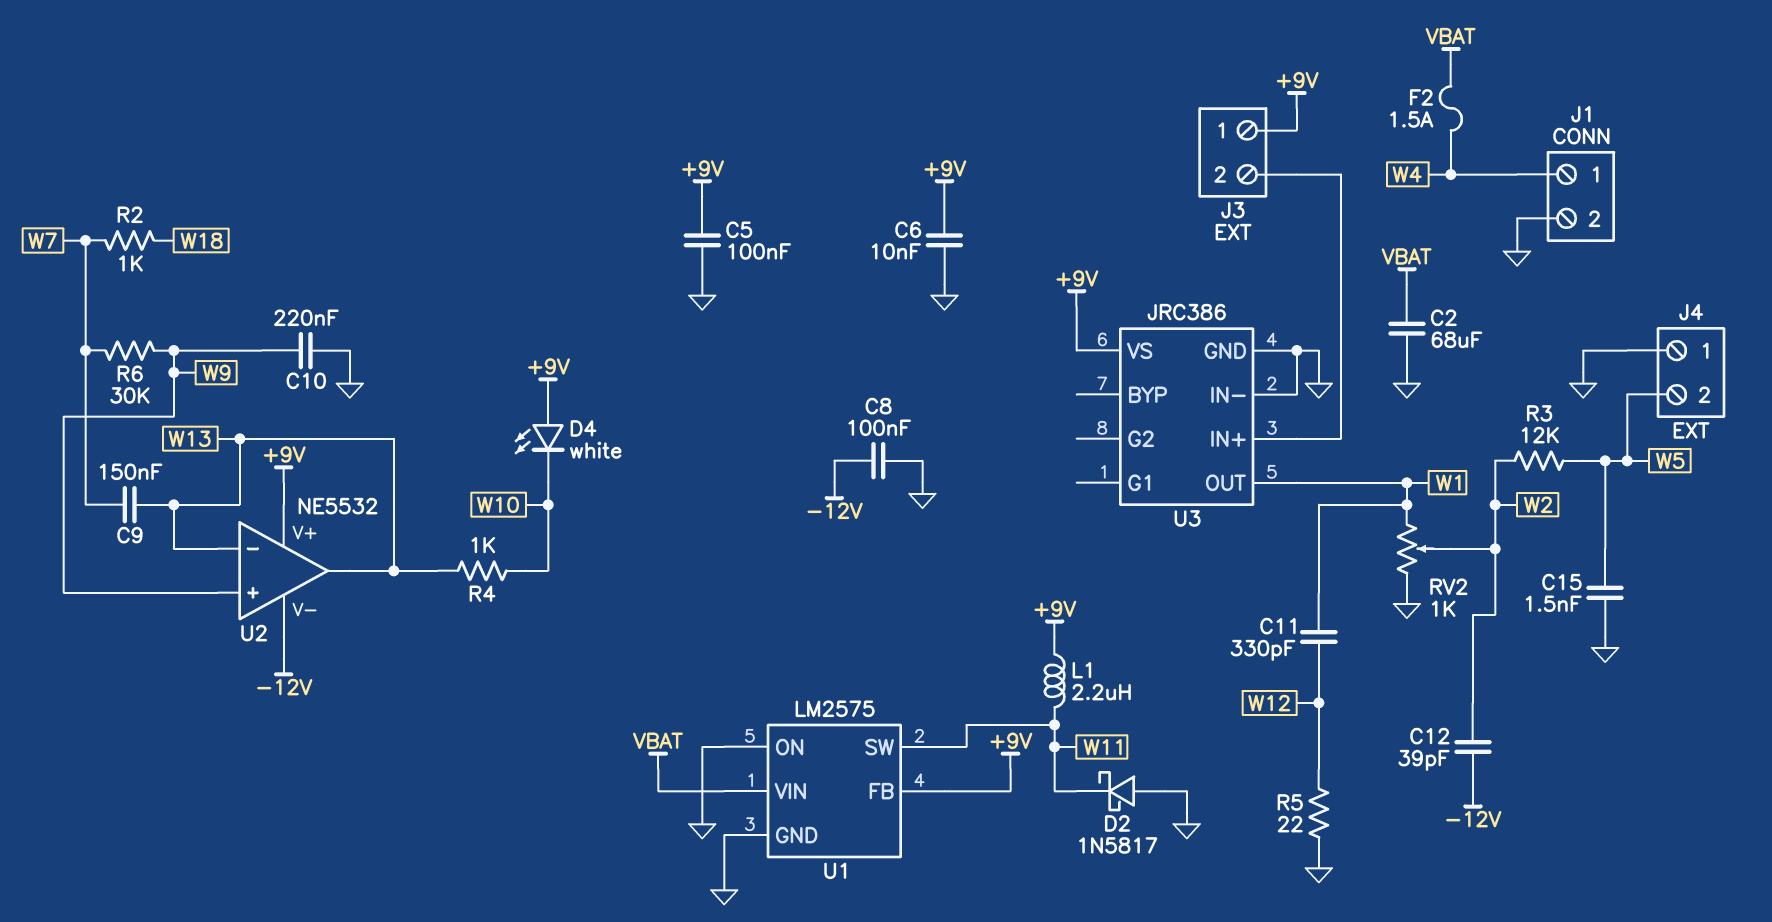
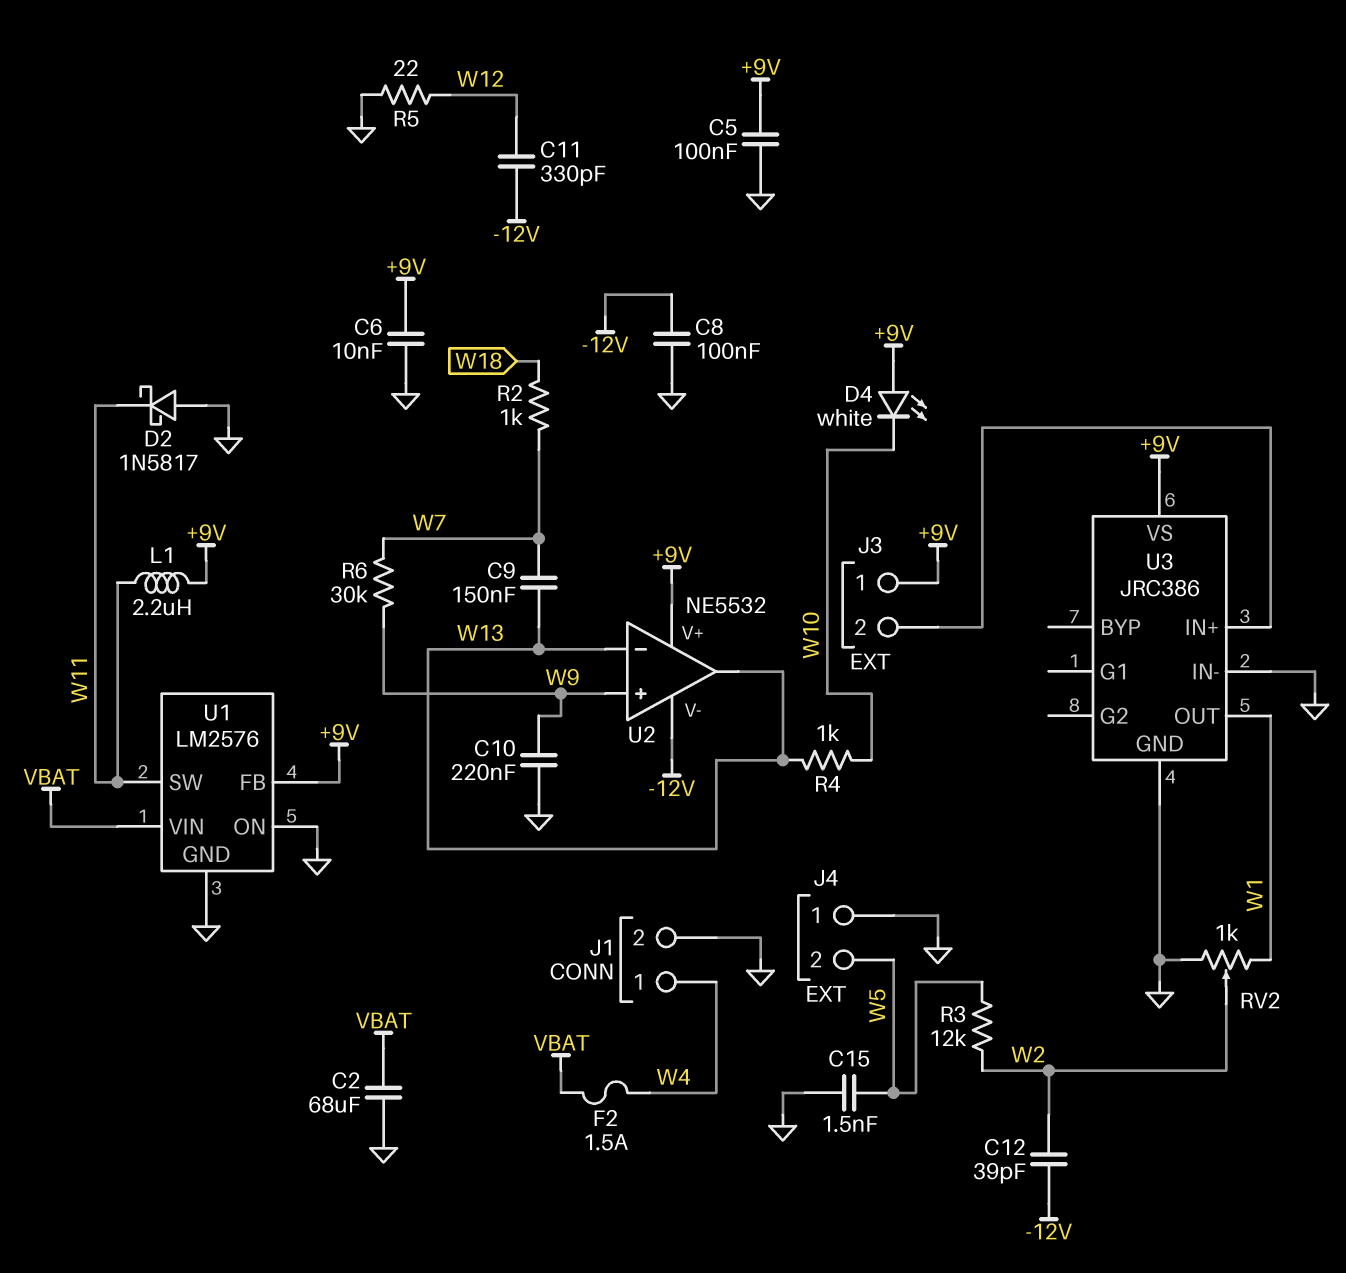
C11: 330pF (W1, W12) -> 330pF (-12V, W12)
U1: LM2575 -> LM2576

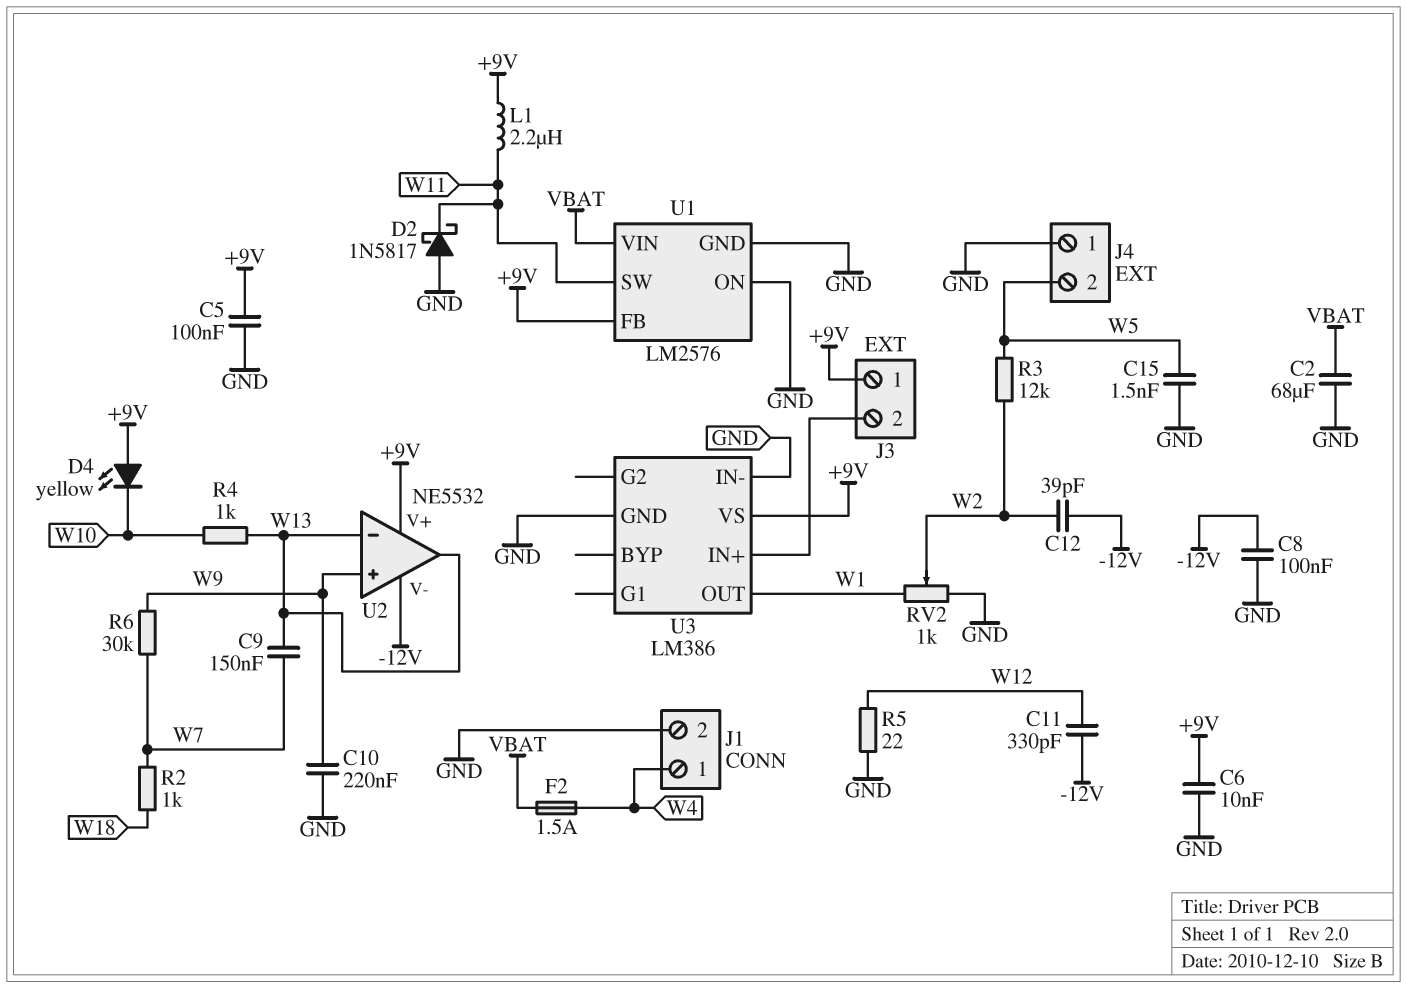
D4: LED white (A +9V, K W10) -> LED yellow (A +9V, K W10)
U3: JRC386 -> LM386

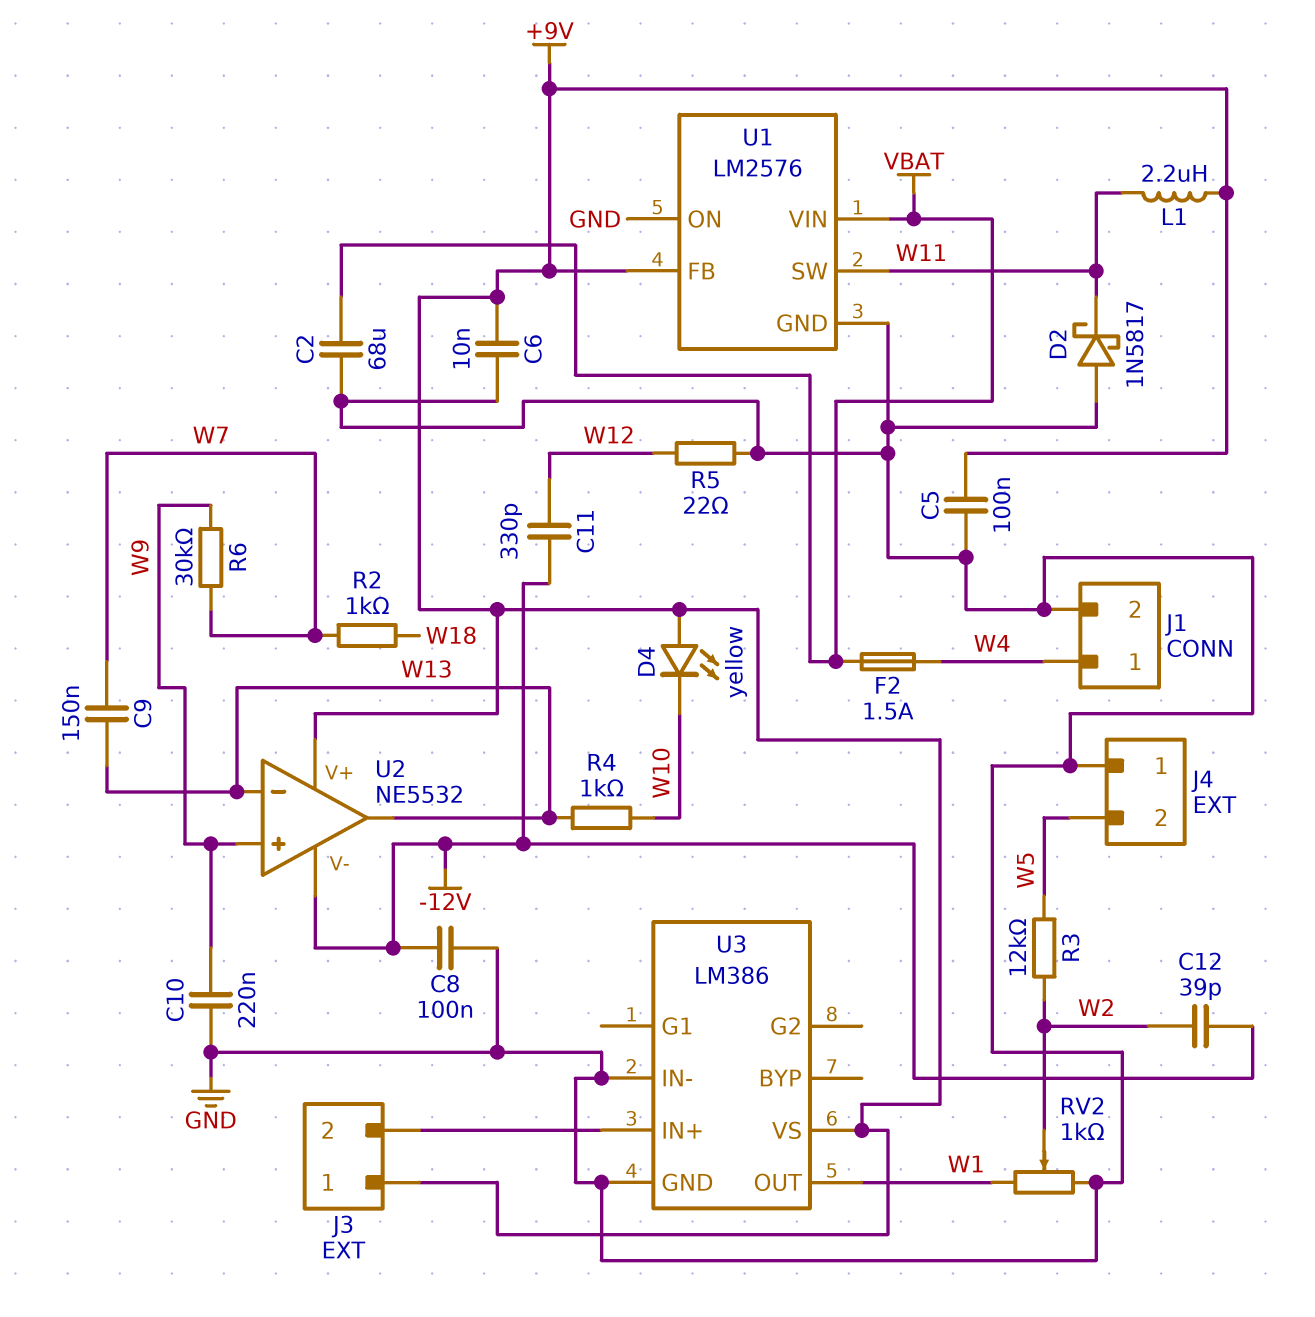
C15: 1.5nF (GND, W5) -> none

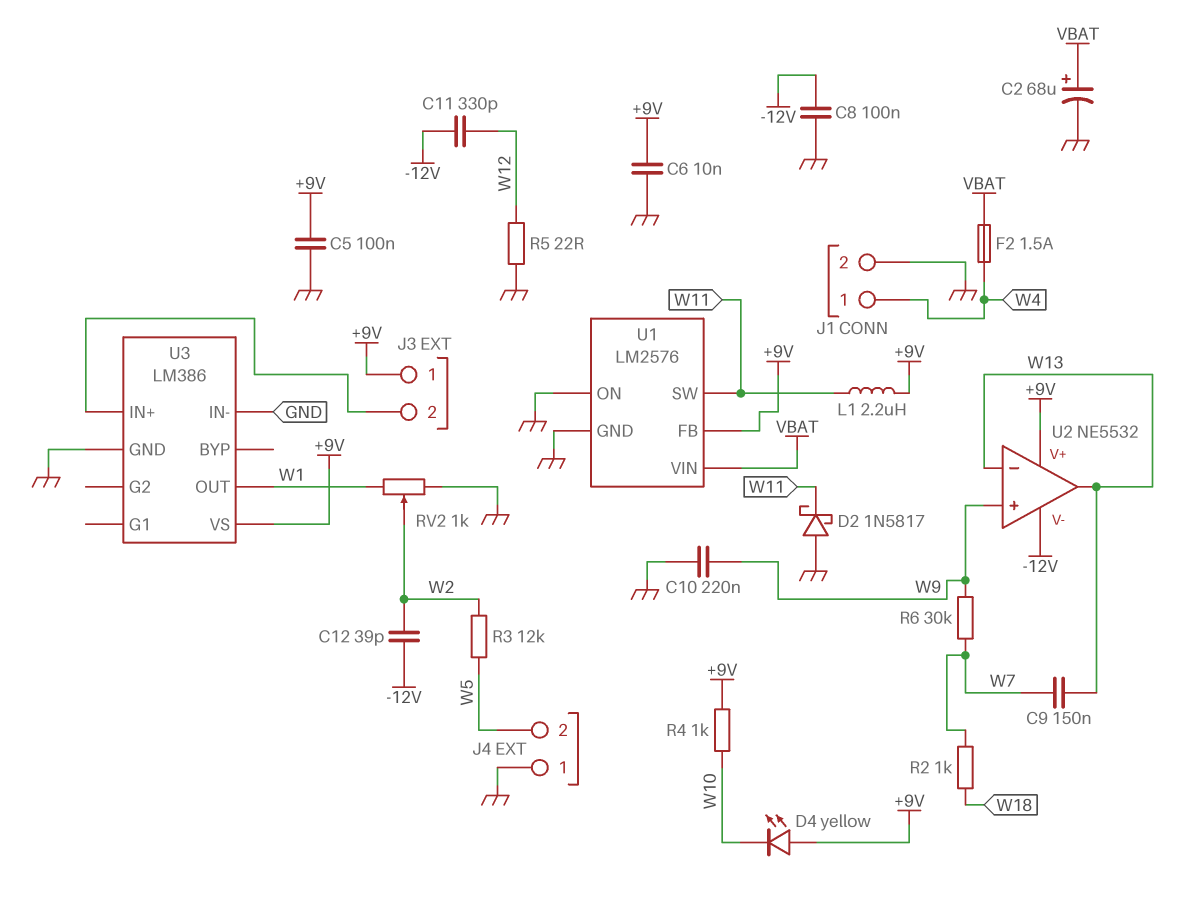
C2: 68uF (GND, VBAT) -> 68uF (plus VBAT, minus GND)
R4: 1k (W10, W13) -> 1k (+9V, W10)

